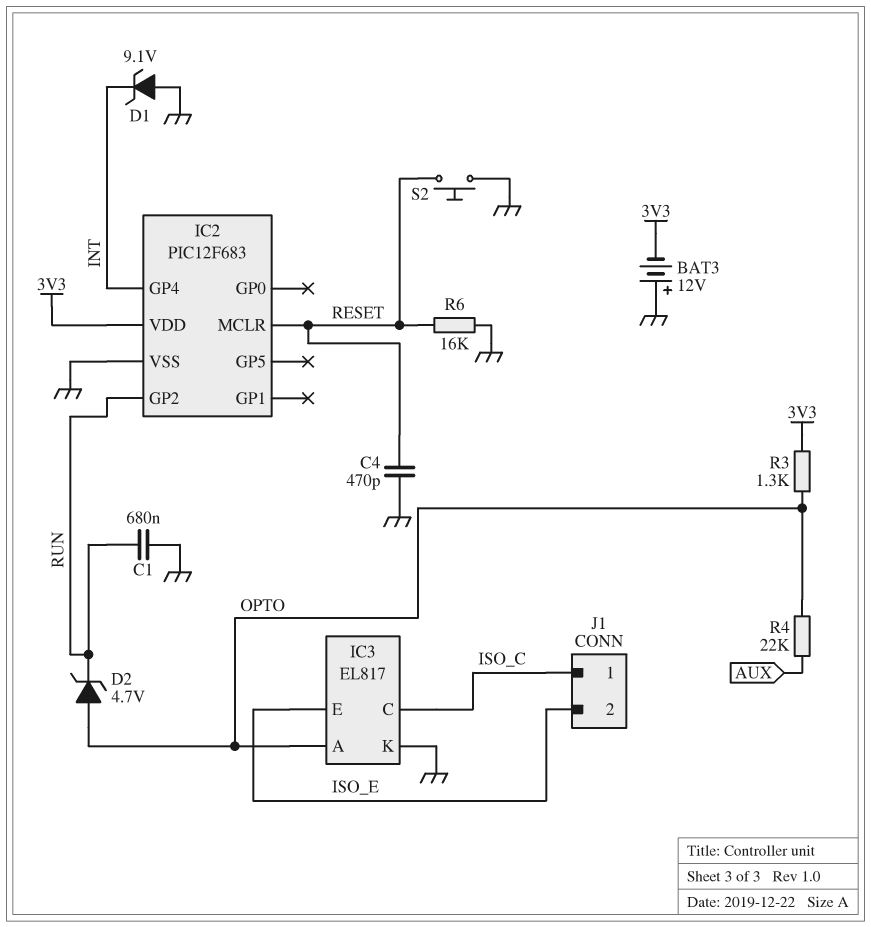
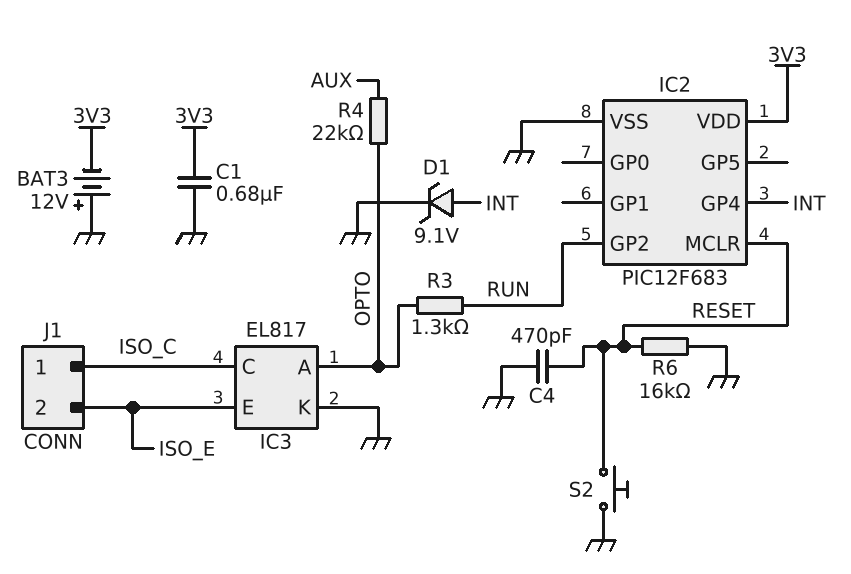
C1: 680nF (GND, RUN) -> 680nF (3V3, GND)
D1: zener 9.1V (A GND, K INT) -> zener 9.1V (A INT, K GND)
D2: zener 4.7V (A OPTO, K RUN) -> none
R3: 1.3k (3V3, OPTO) -> 1.3k (OPTO, RUN)

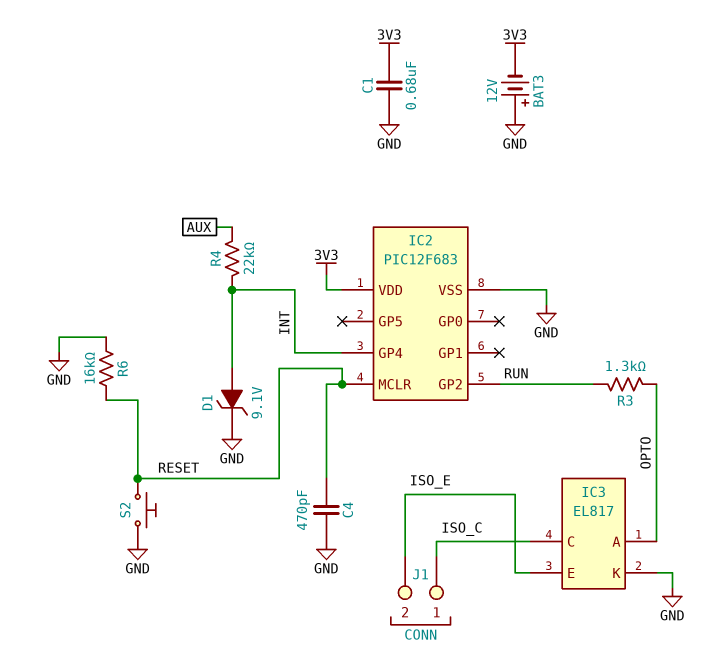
R4: 22k (AUX, OPTO) -> 22k (AUX, INT)

